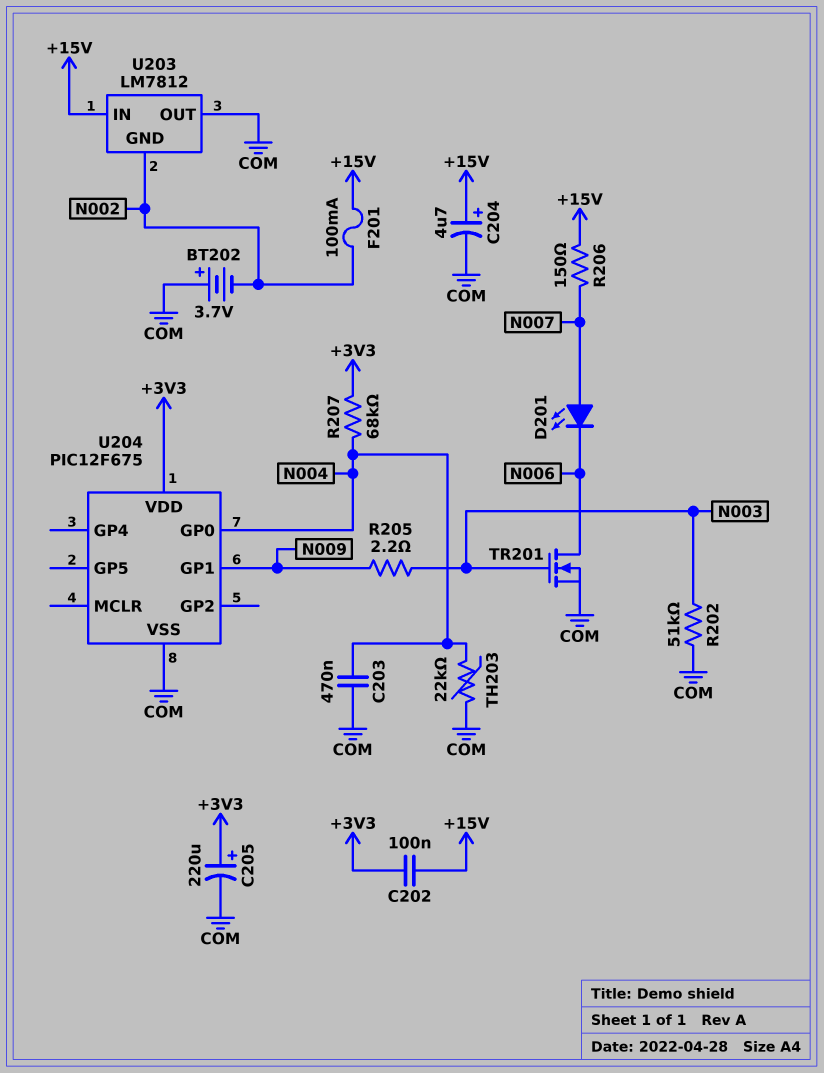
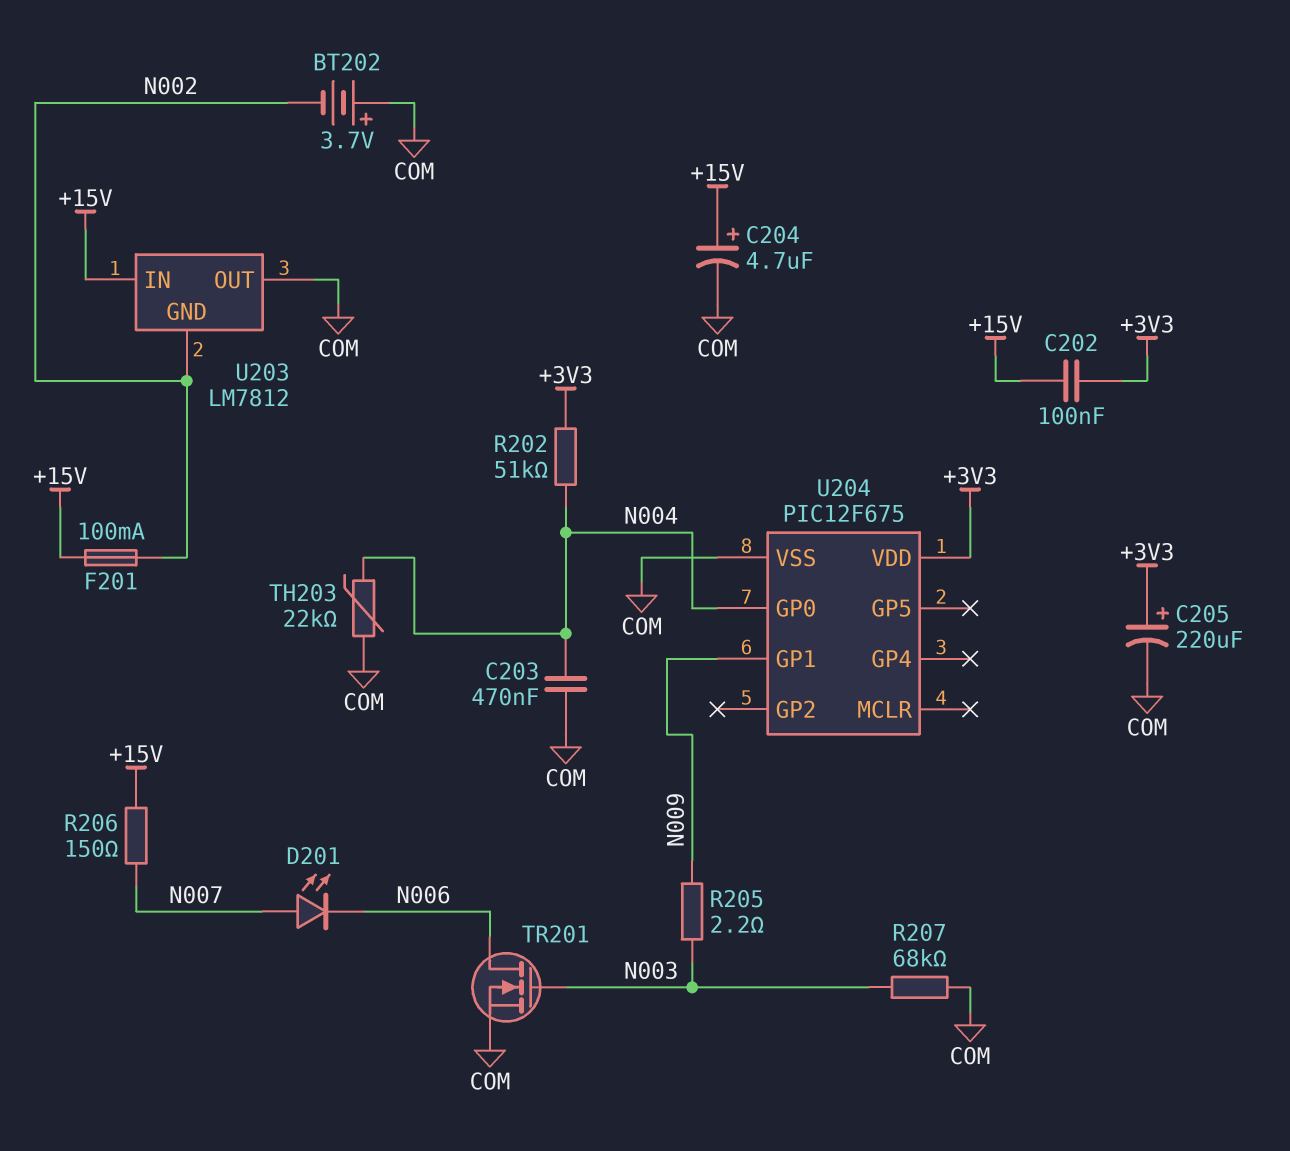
R202: 51k (COM, N003) -> 51k (+3V3, N004)
R207: 68k (+3V3, N004) -> 68k (COM, N003)

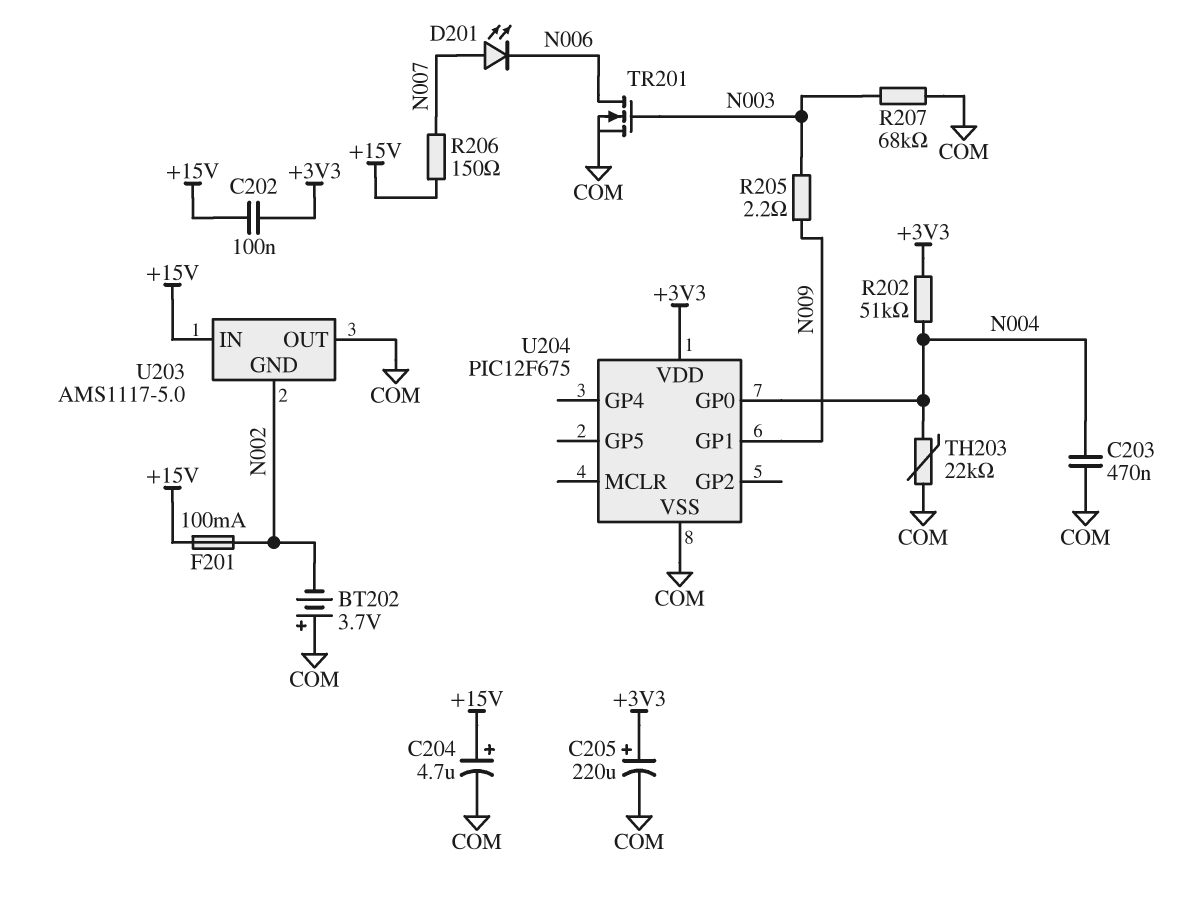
U203: LM7812 -> AMS1117-5.0

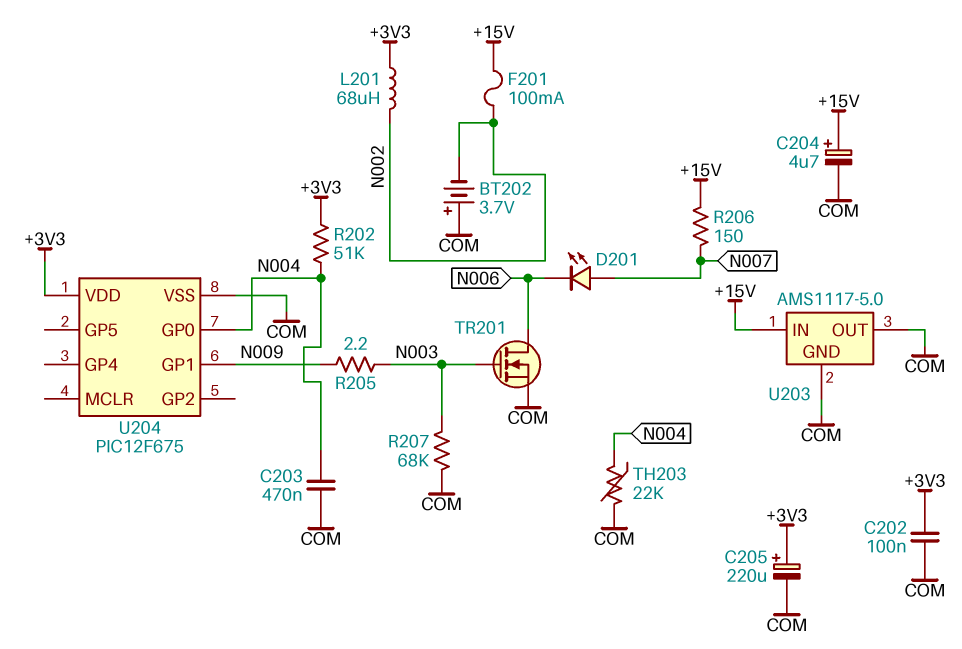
C202: 100nF (+3V3, +15V) -> 100nF (+3V3, COM)
L201: none -> 68uH (+3V3, N002)
U203 pin GND: N002 -> COM

